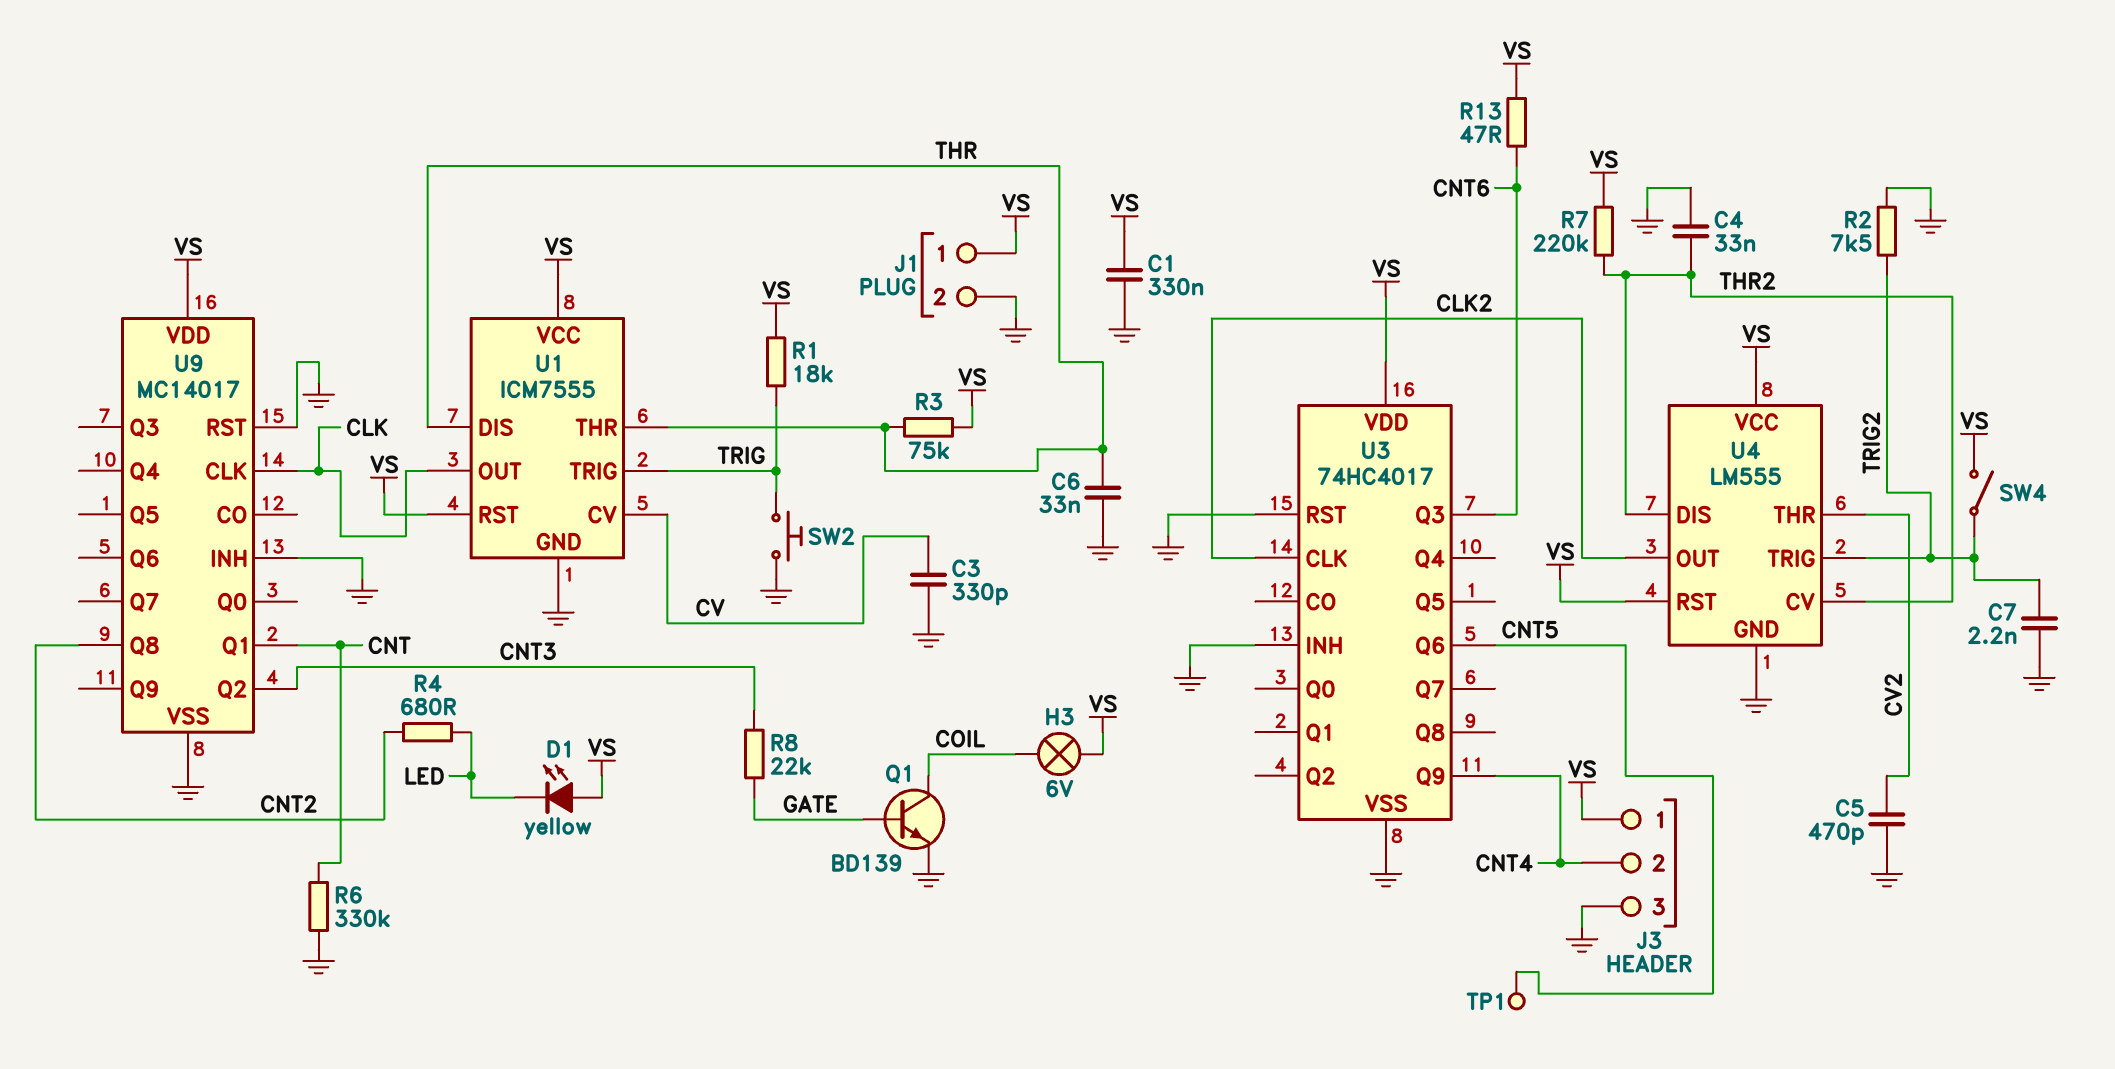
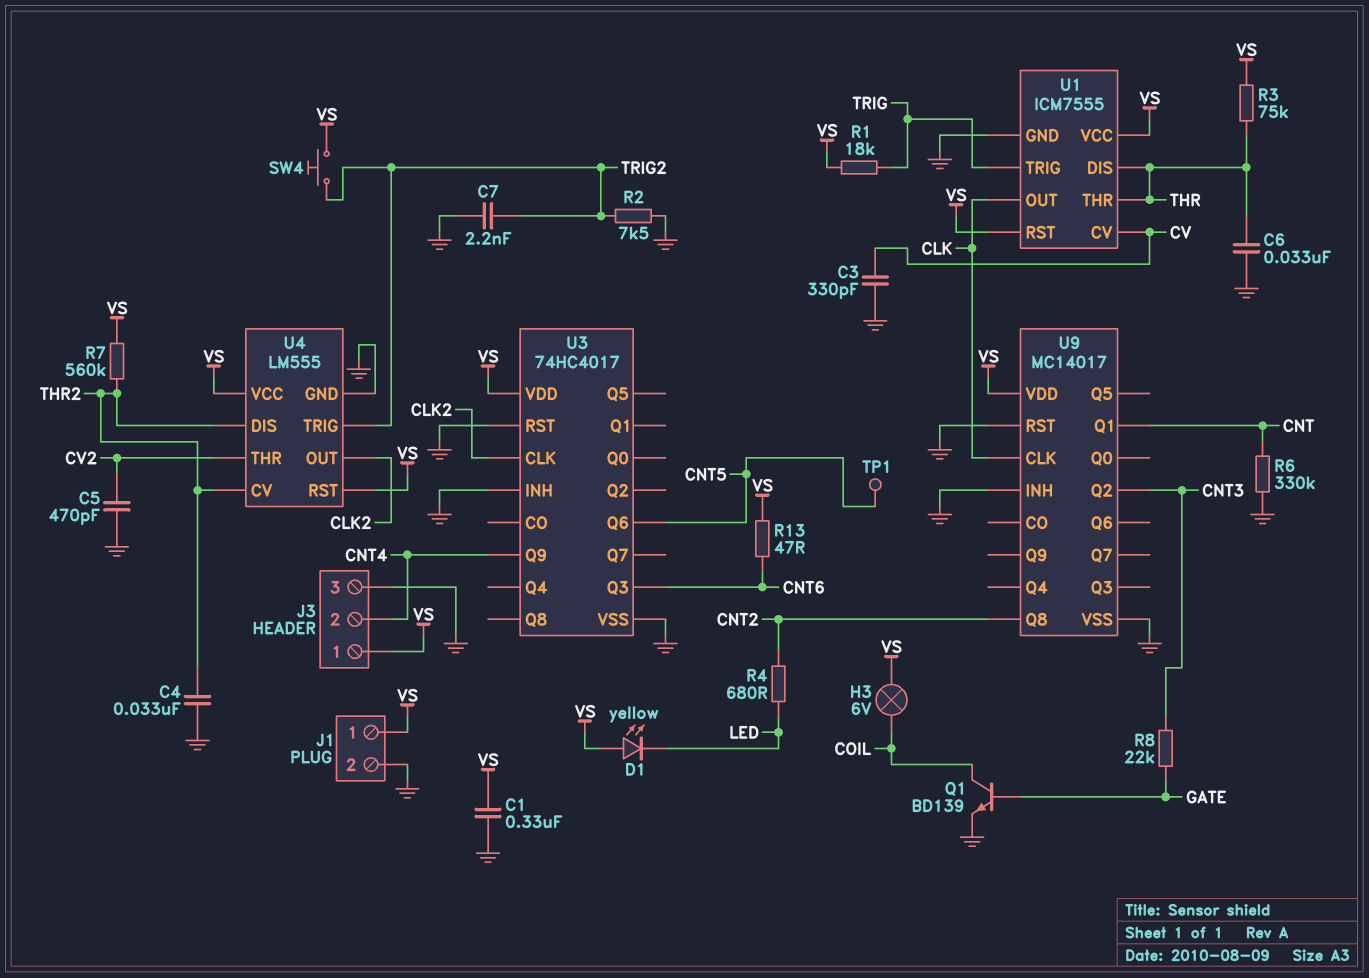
R7: 220k (THR2, VS) -> 560k (THR2, VS)
SW2: button (GND, TRIG) -> none
SW4: switch (TRIG2, VS) -> button (TRIG2, VS)

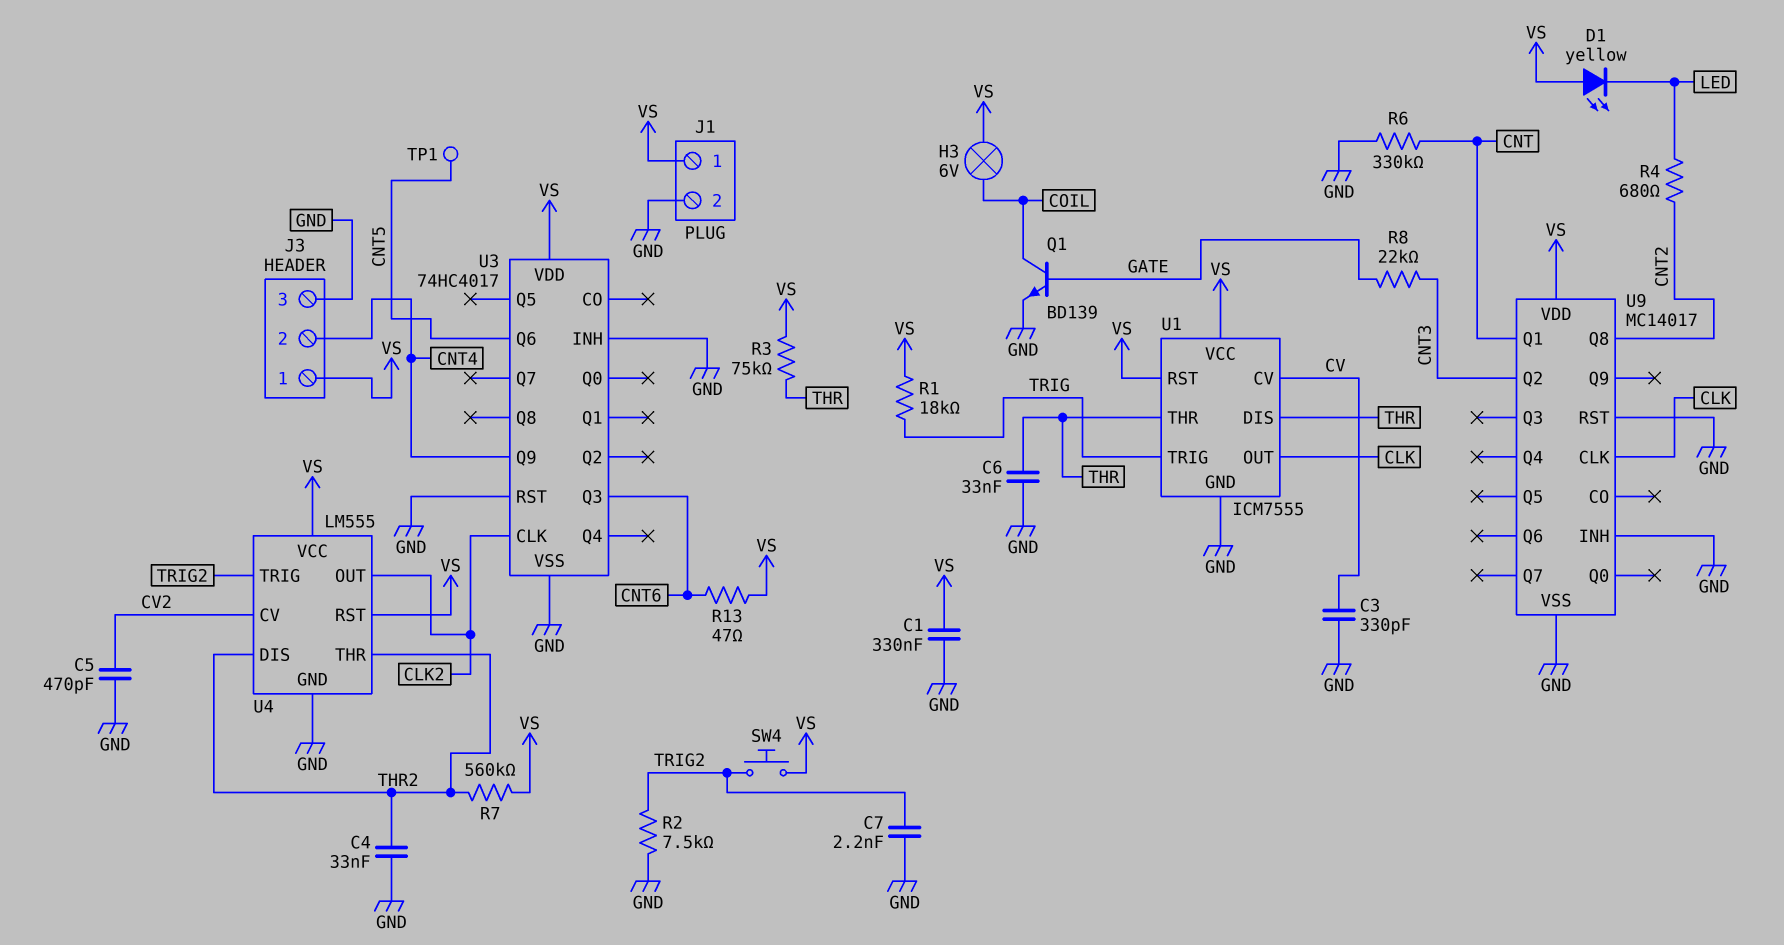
U4 pin CV: THR2 -> CV2
U4 pin THR: CV2 -> THR2

